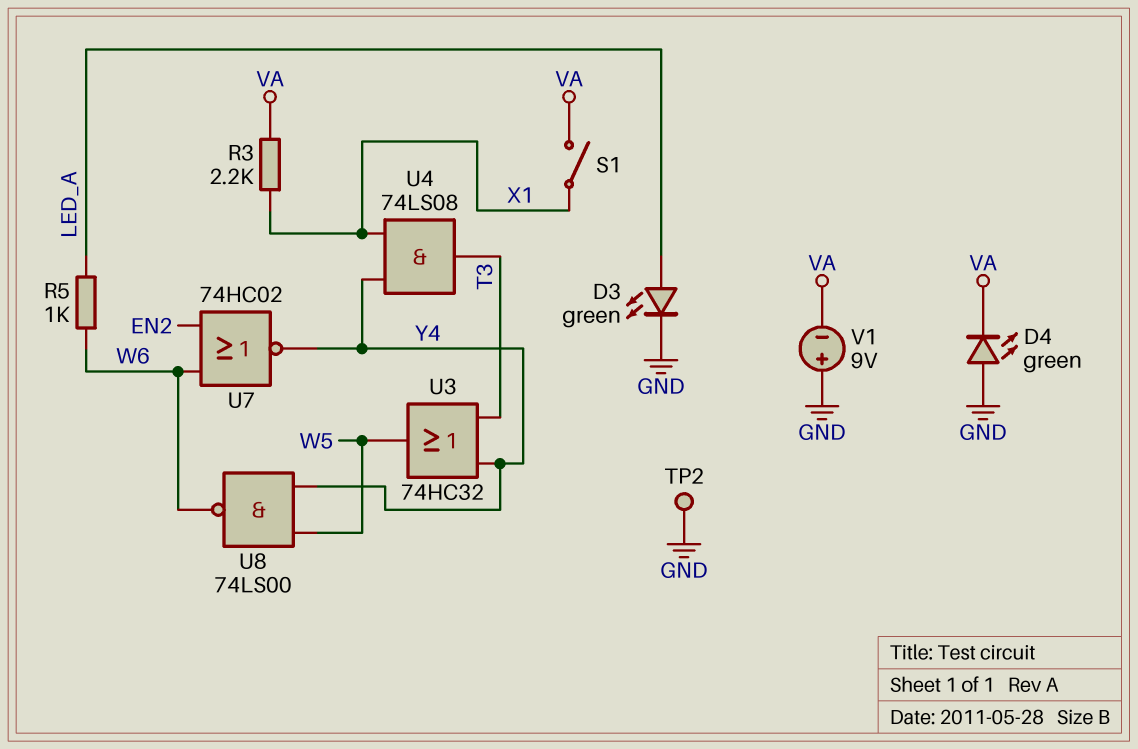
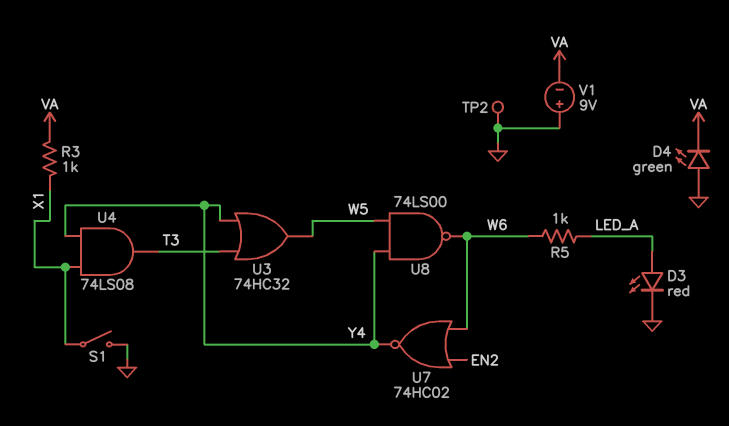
D3: LED green (A LED_A, K GND) -> LED red (A LED_A, K GND)
R3: 2.2k (VA, X1) -> 1k (VA, X1)
S1: switch (VA, X1) -> switch (GND, X1)

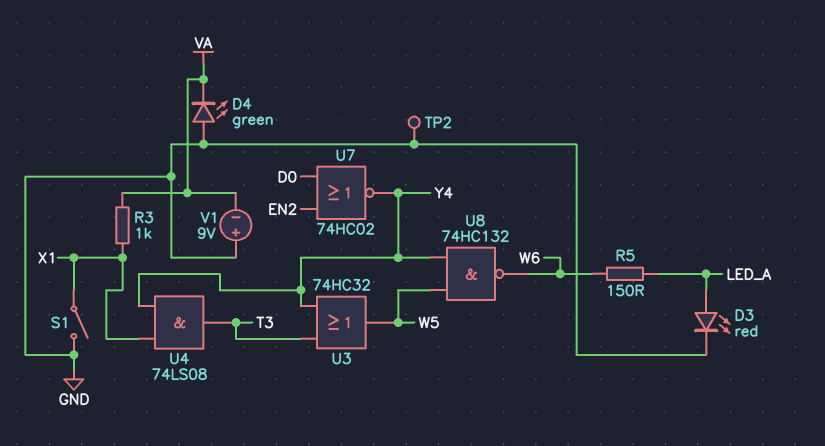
R5: 1k (LED_A, W6) -> 150 (LED_A, W6)
U7: NOR 74HC02 (in EN2, in W6, out Y4) -> NOR 74HC02 (in D0, in EN2, out Y4)
U8: NAND 74LS00 (in W5, in Y4, out W6) -> NAND 74HC132 (in W5, in Y4, out W6)

